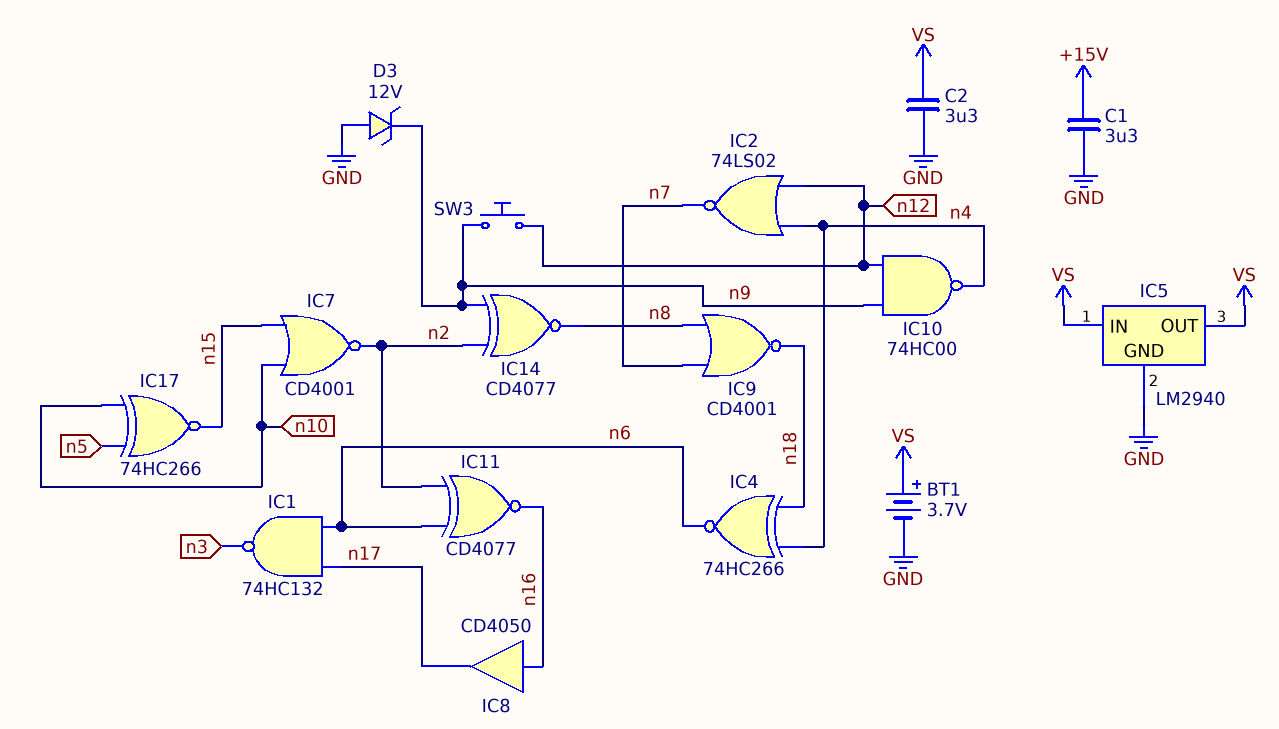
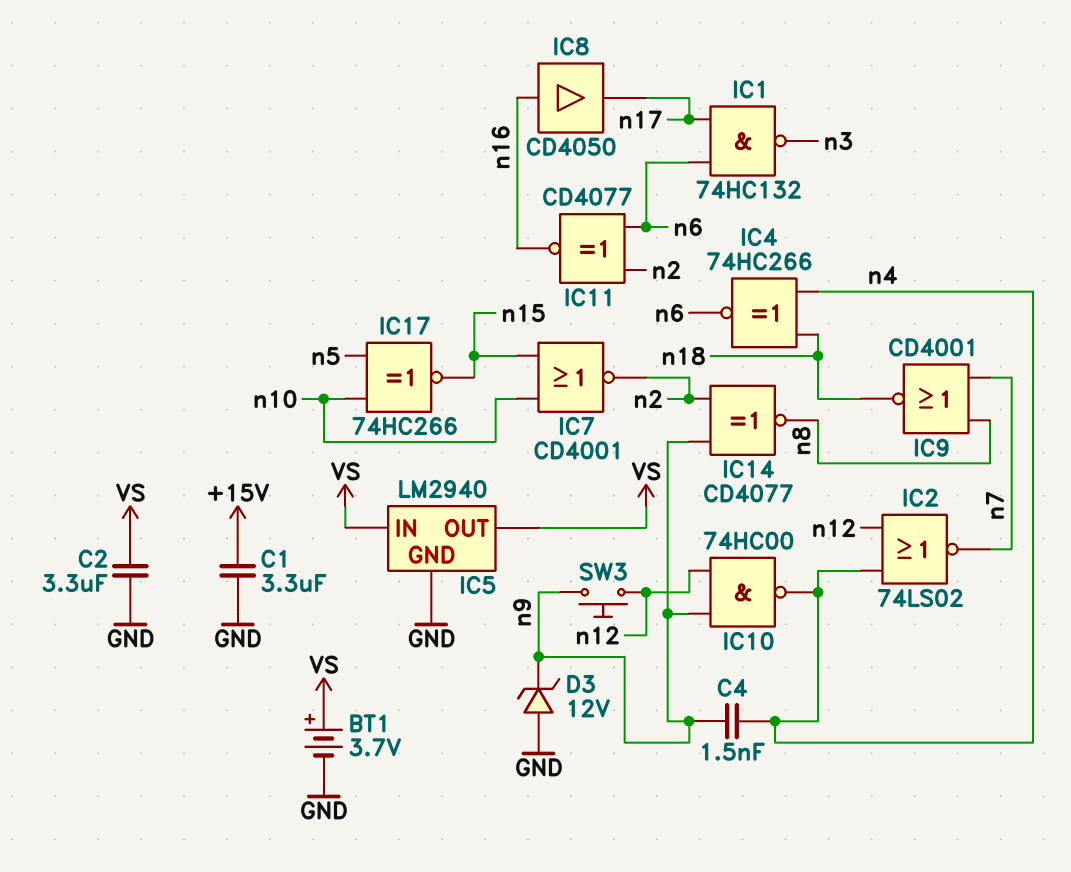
C4: none -> 1.5nF (n4, n9)

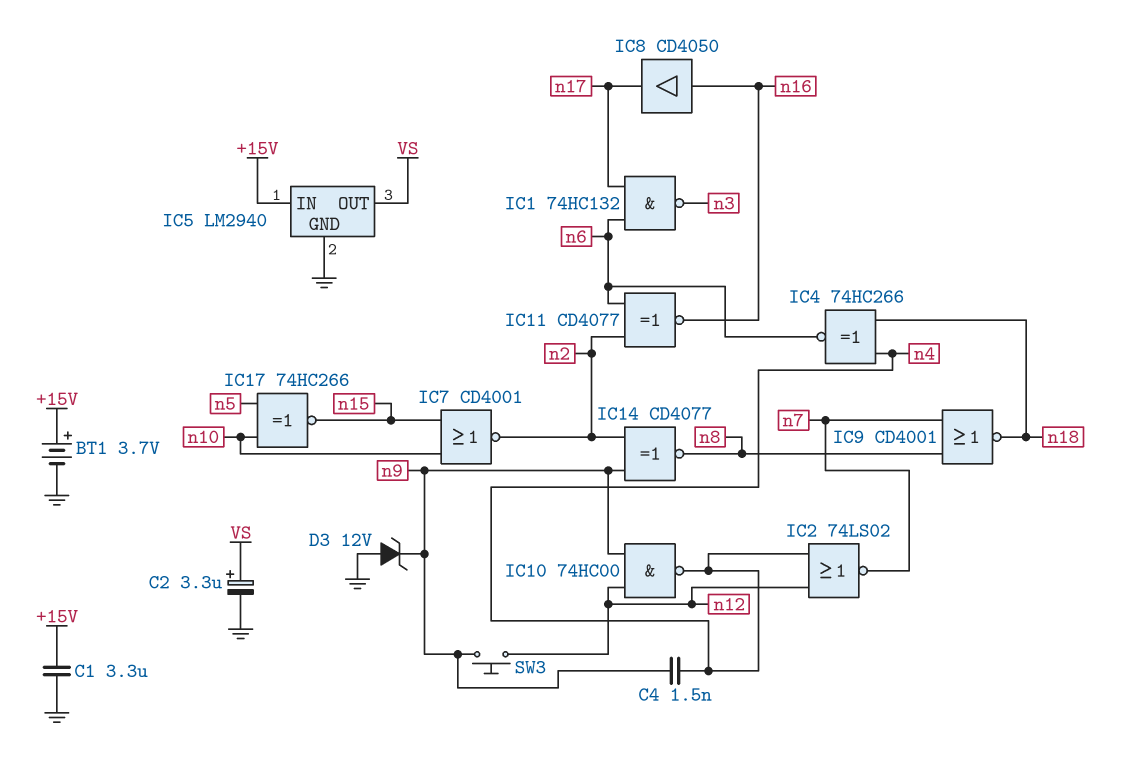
BT1: 3.7V (plus VS, minus GND) -> 3.7V (plus +15V, minus GND)
C2: 3.3uF (GND, VS) -> 3.3uF (plus VS, minus GND)
IC5 pin IN: VS -> +15V

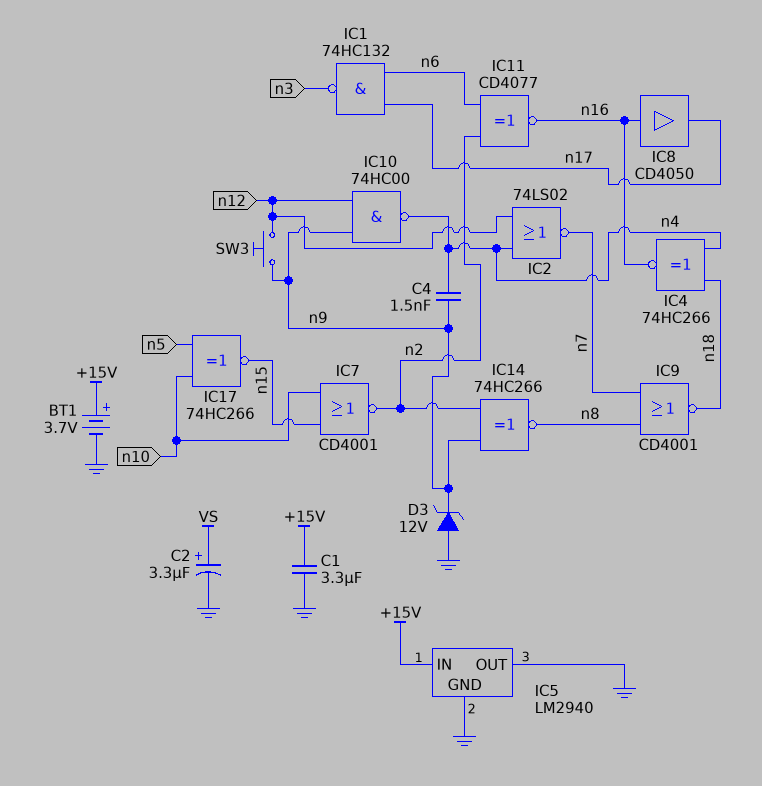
IC4: XNOR 74HC266 (in n4, in n18, out n6) -> XNOR 74HC266 (in n4, in n18, out n16)
IC5 pin OUT: VS -> GND
IC14: XNOR CD4077 (in n2, in n9, out n8) -> XNOR 74HC266 (in n2, in n9, out n8)

